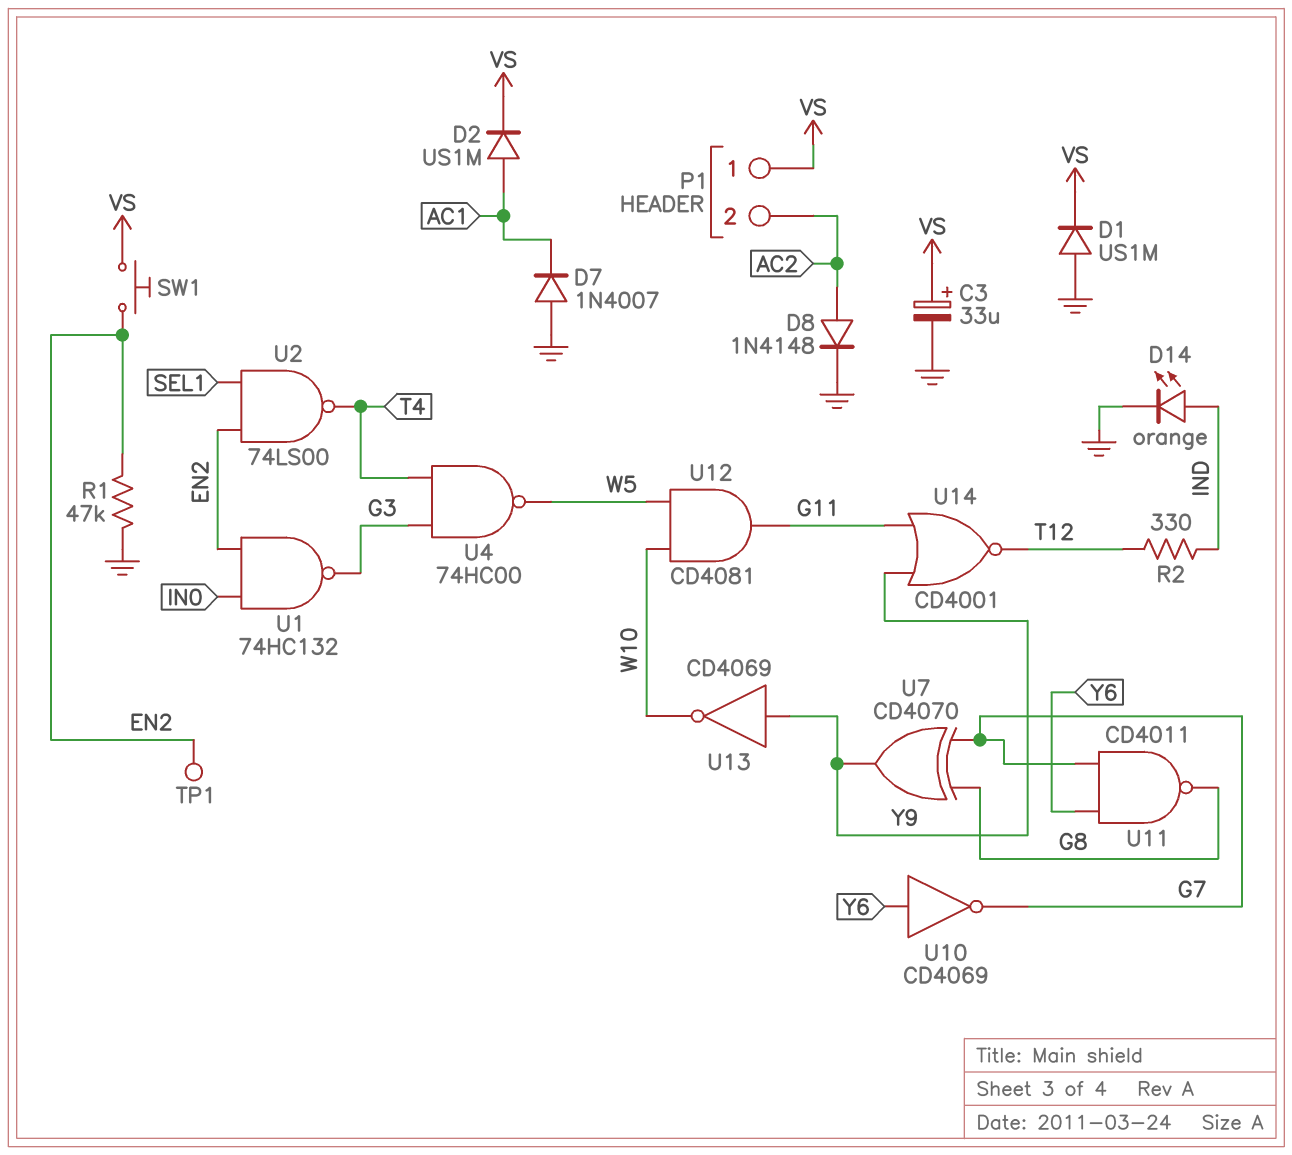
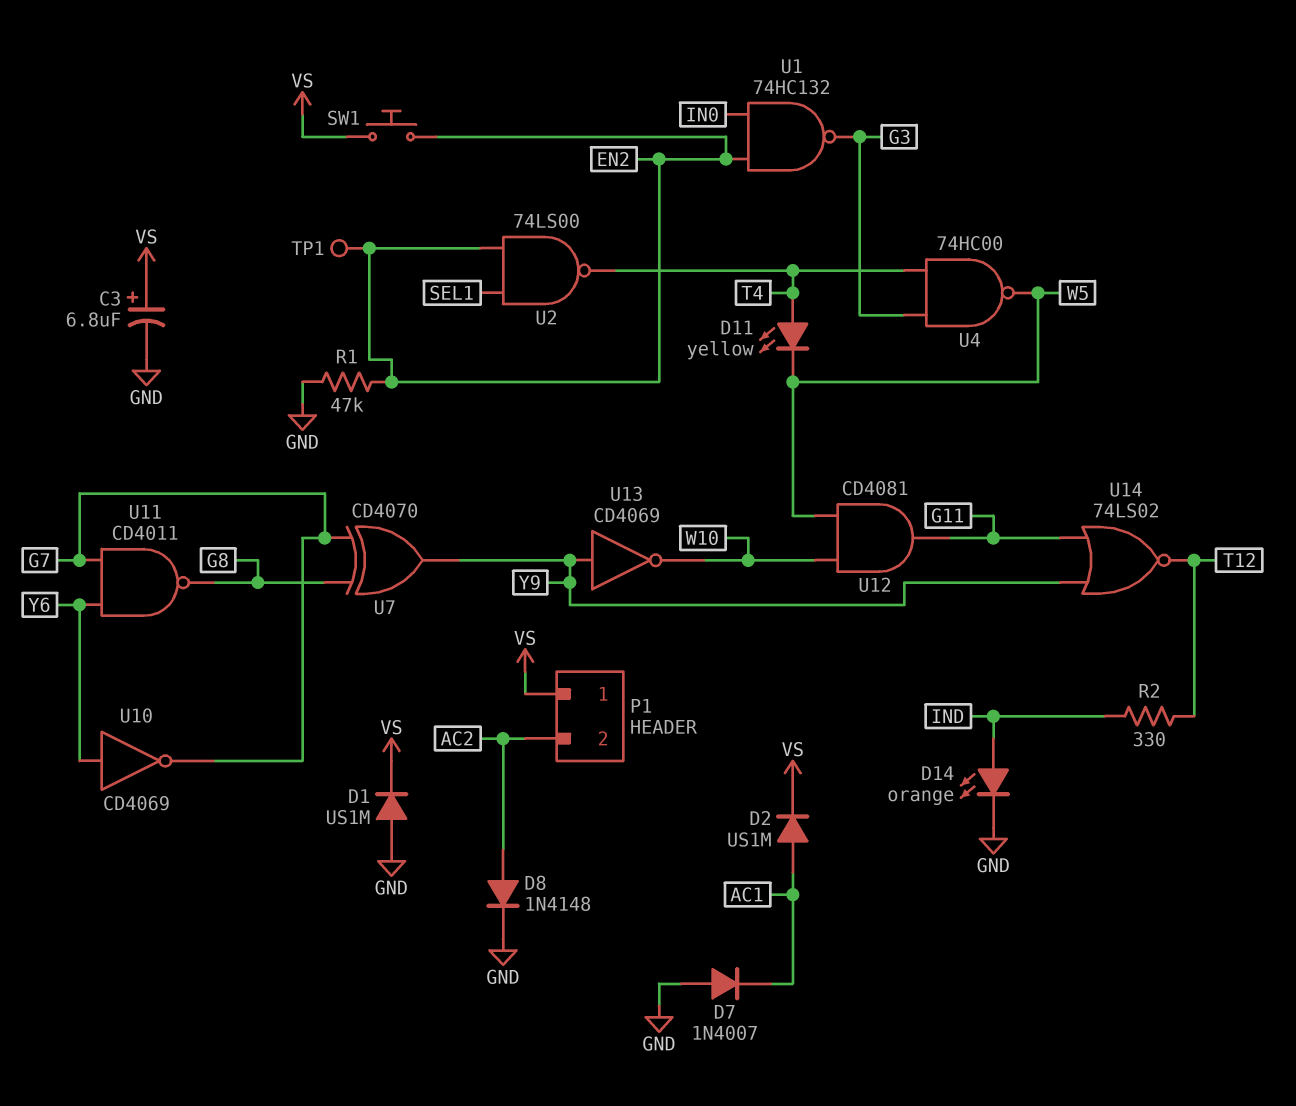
C3: 33uF (plus VS, minus GND) -> 6.8uF (plus VS, minus GND)
D11: none -> LED yellow (A T4, K W5)
U14: NOR CD4001 (in G11, in Y9, out T12) -> NOR 74LS02 (in G11, in Y9, out T12)

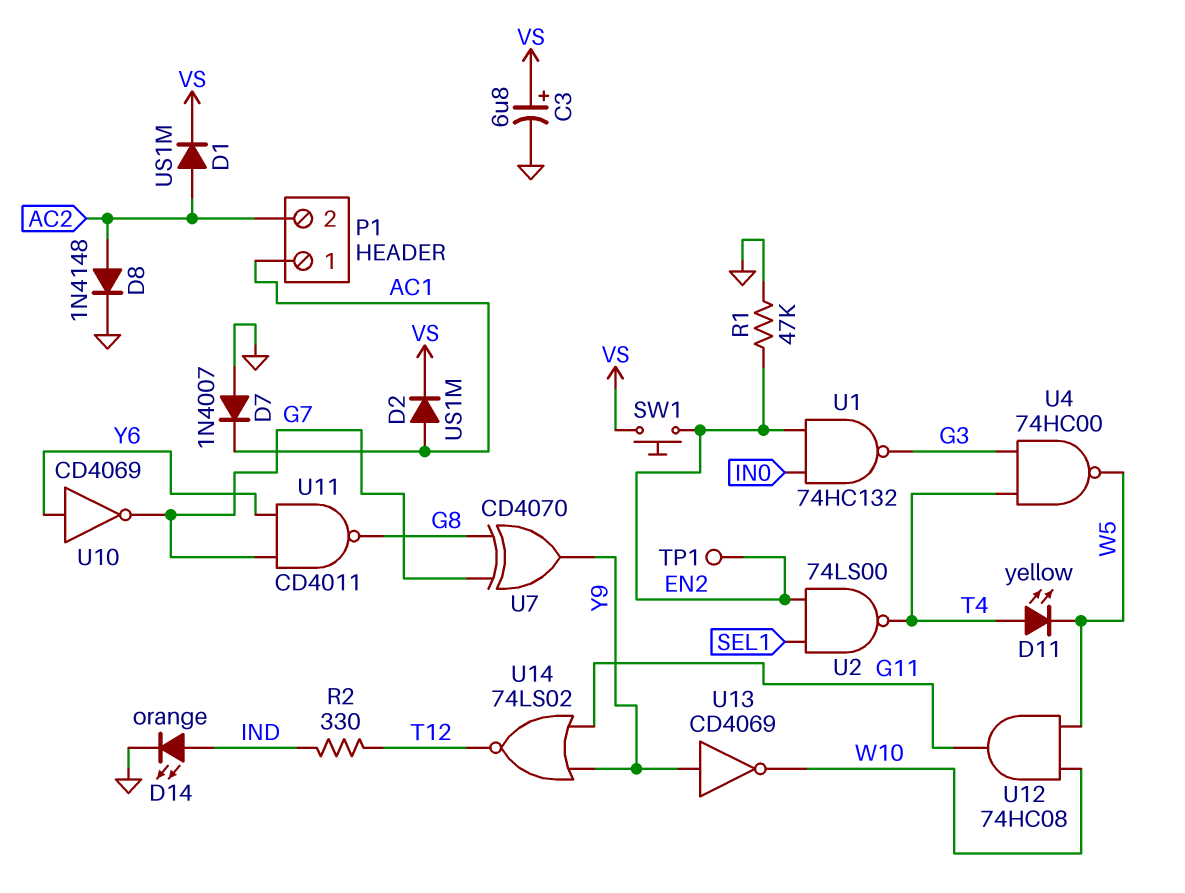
D1: diode US1M (A GND, K VS) -> diode US1M (A AC2, K VS)
P1 pin 1: VS -> AC1
U12: AND CD4081 (in W5, in W10, out G11) -> AND 74HC08 (in W5, in W10, out G11)

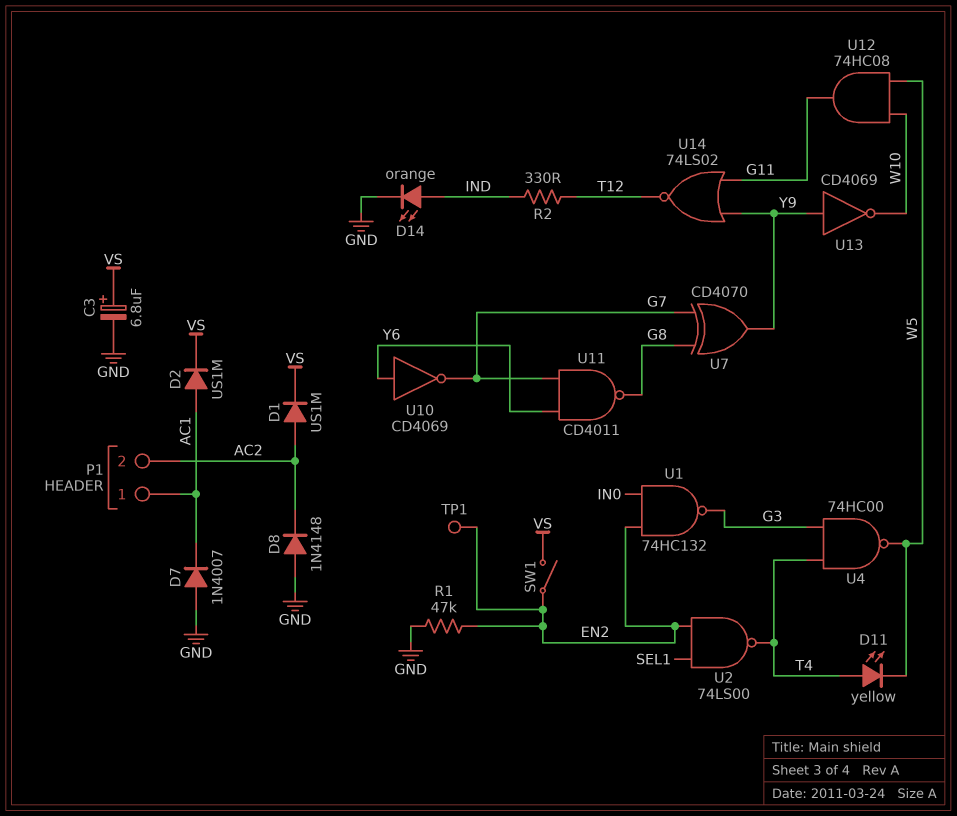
D8: diode 1N4148 (A AC2, K GND) -> diode 1N4148 (A GND, K AC2)
SW1: button (EN2, VS) -> switch (EN2, VS)

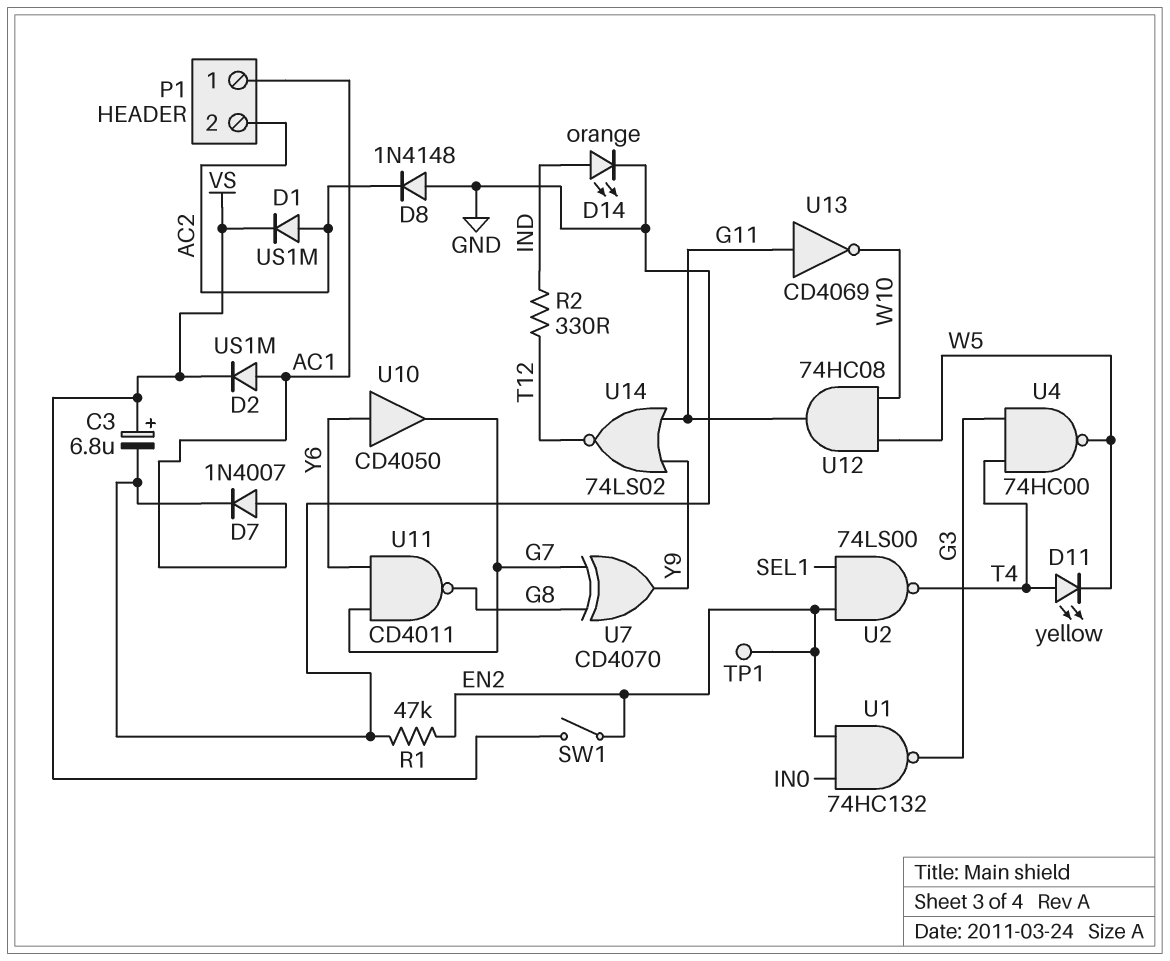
D7: diode 1N4007 (A GND, K AC1) -> diode 1N4007 (A AC1, K GND)
U10: NOT CD4069 (in Y6, out G7) -> buffer CD4050 (in Y6, out G7)
U13: NOT CD4069 (in Y9, out W10) -> NOT CD4069 (in G11, out W10)

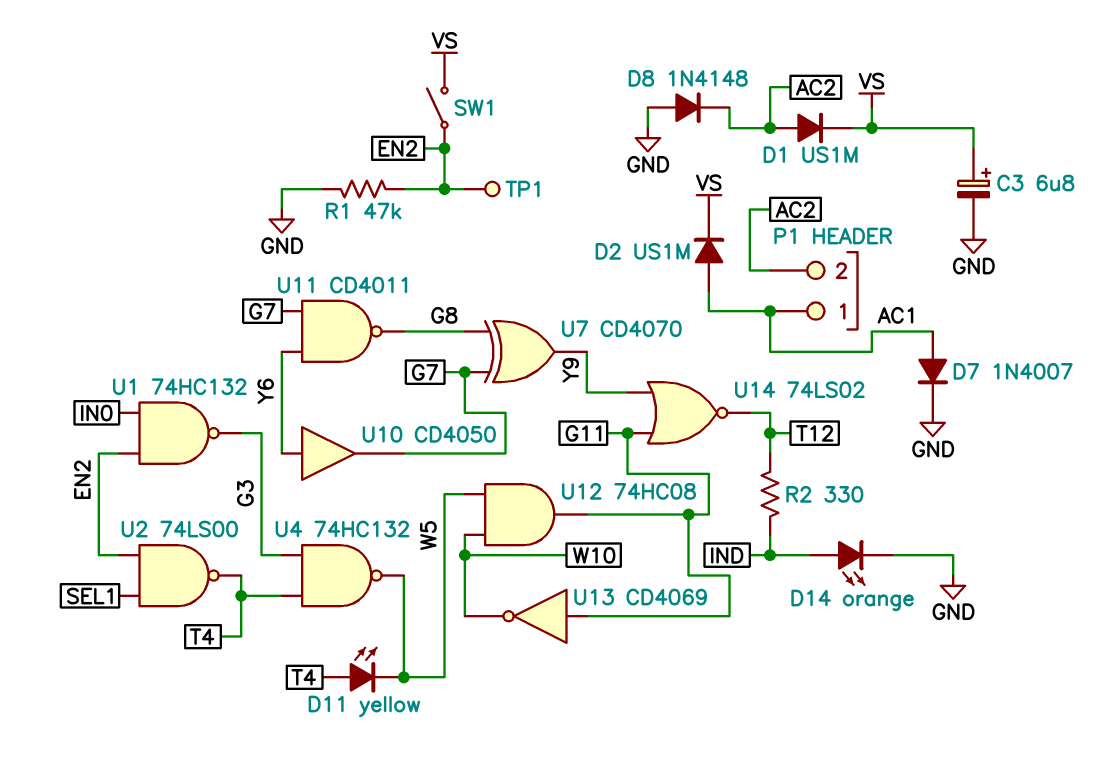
U4: NAND 74HC00 (in G3, in T4, out W5) -> NAND 74HC132 (in G3, in T4, out W5)

